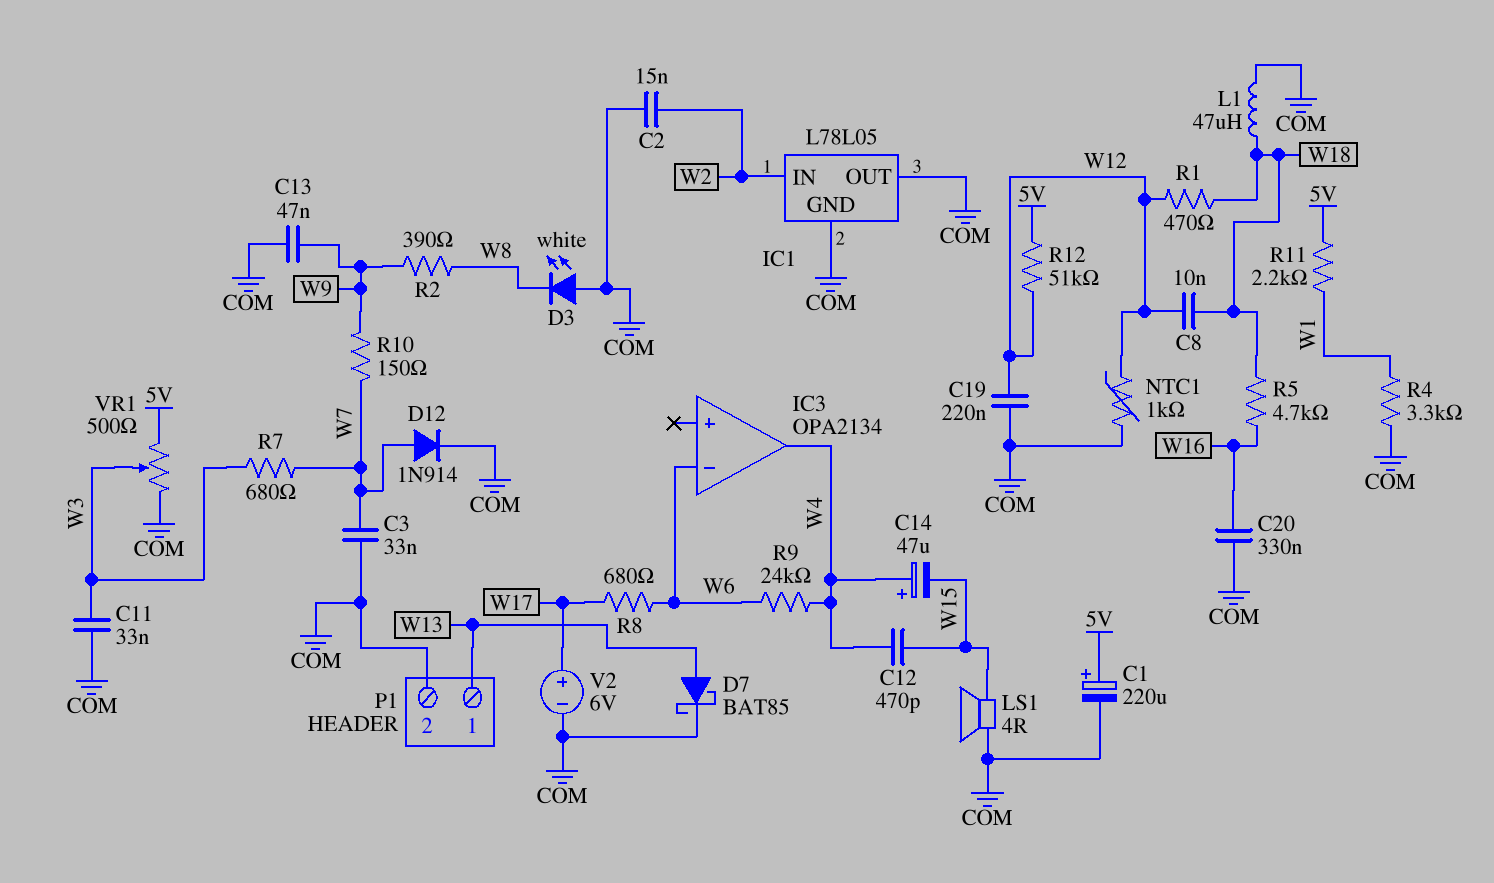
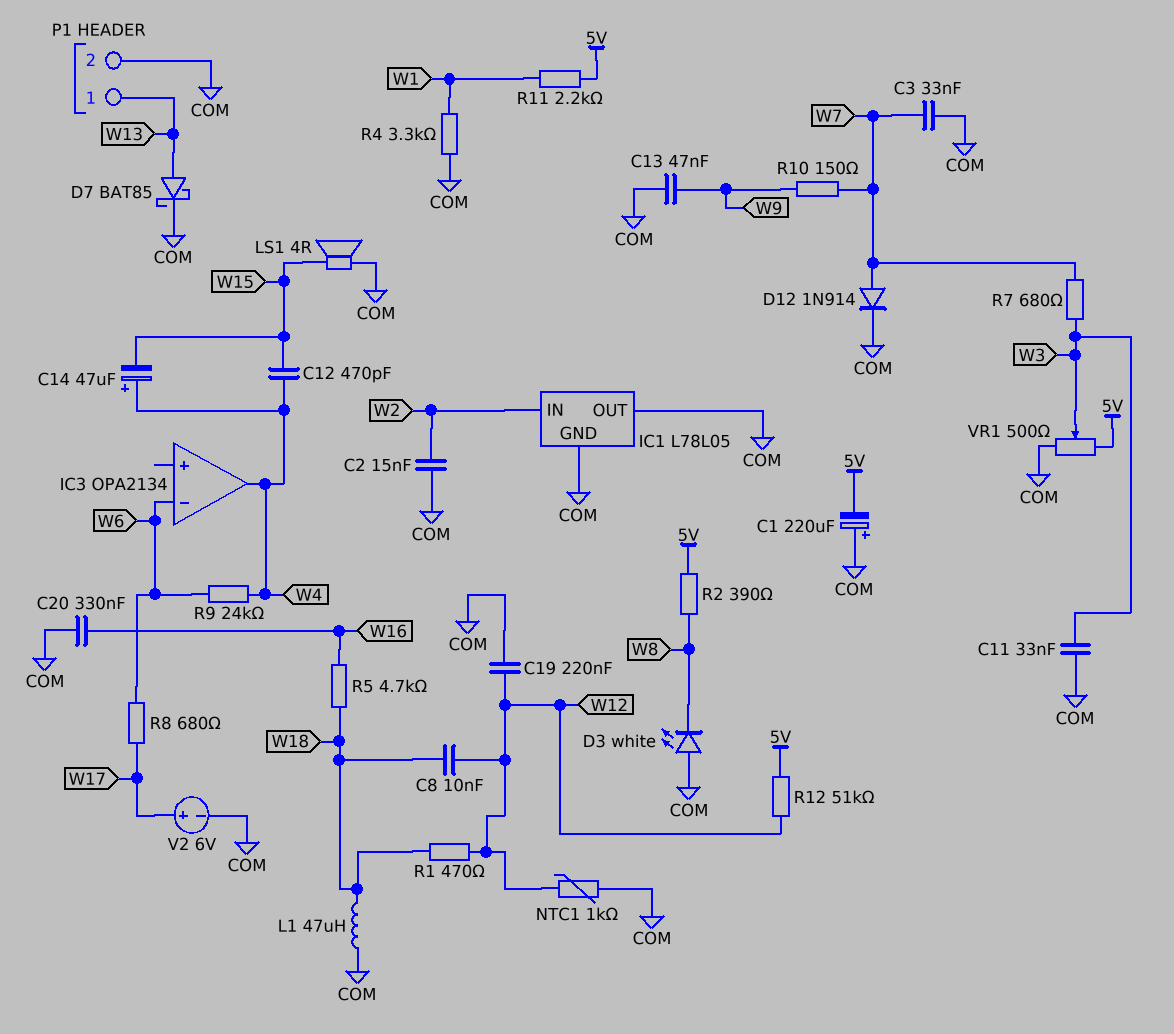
C1: 220uF (plus 5V, minus COM) -> 220uF (plus COM, minus 5V)
R2: 390 (W8, W9) -> 390 (5V, W8)

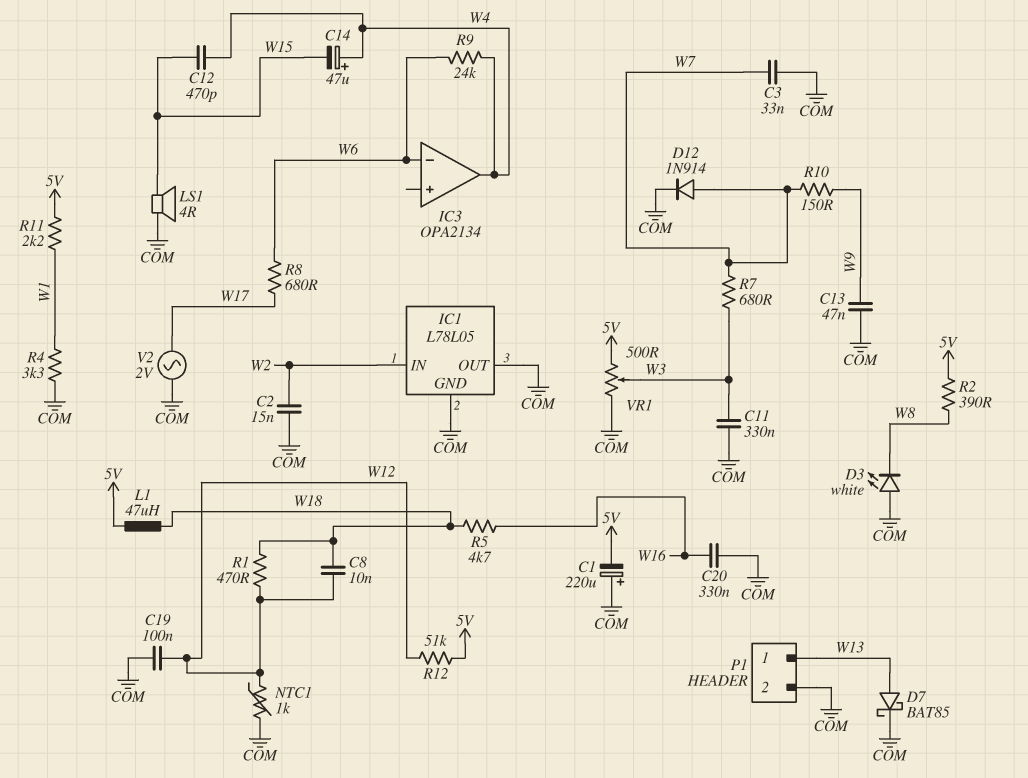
C11: 33nF (COM, W3) -> 330nF (COM, W3)
C19: 220nF (COM, W12) -> 100nF (COM, W12)
L1: 47uH (COM, W18) -> 47uH (5V, W18)
V2: 6V (plus W17, minus COM) -> AC 2V (COM, W17)

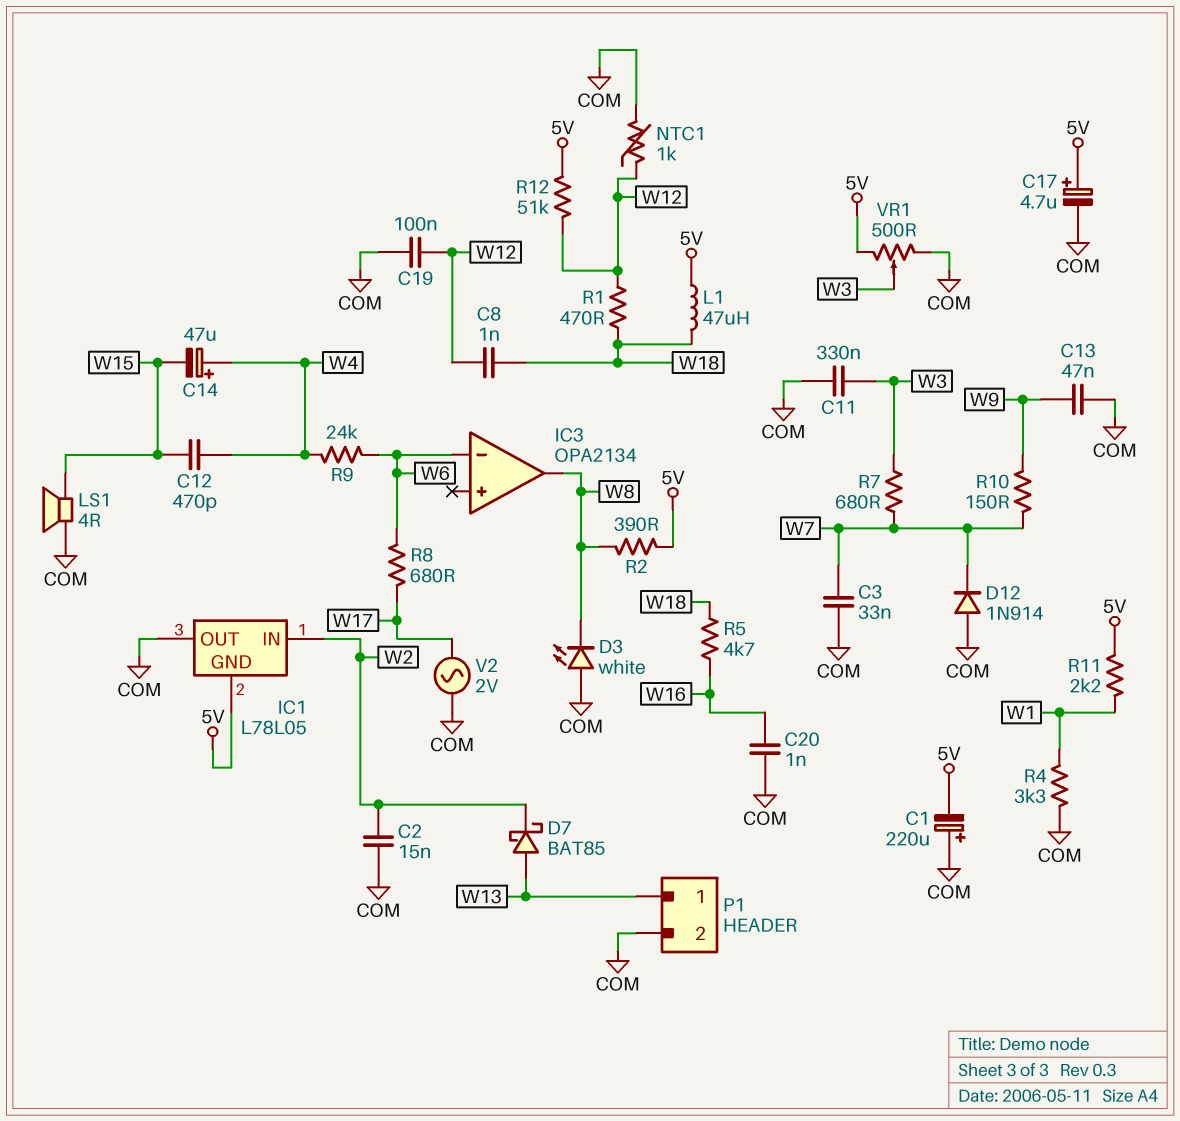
C8: 10nF (W12, W18) -> 1nF (W12, W18)
C17: none -> 4.7uF (plus 5V, minus COM)
C20: 330nF (COM, W16) -> 1nF (COM, W16)
D7: schottky BAT85 (A W13, K COM) -> schottky BAT85 (A W13, K W2)
D12: diode 1N914 (A W7, K COM) -> diode 1N914 (A COM, K W7)
IC1 pin GND: COM -> 5V
IC3 pin out: W4 -> W8

